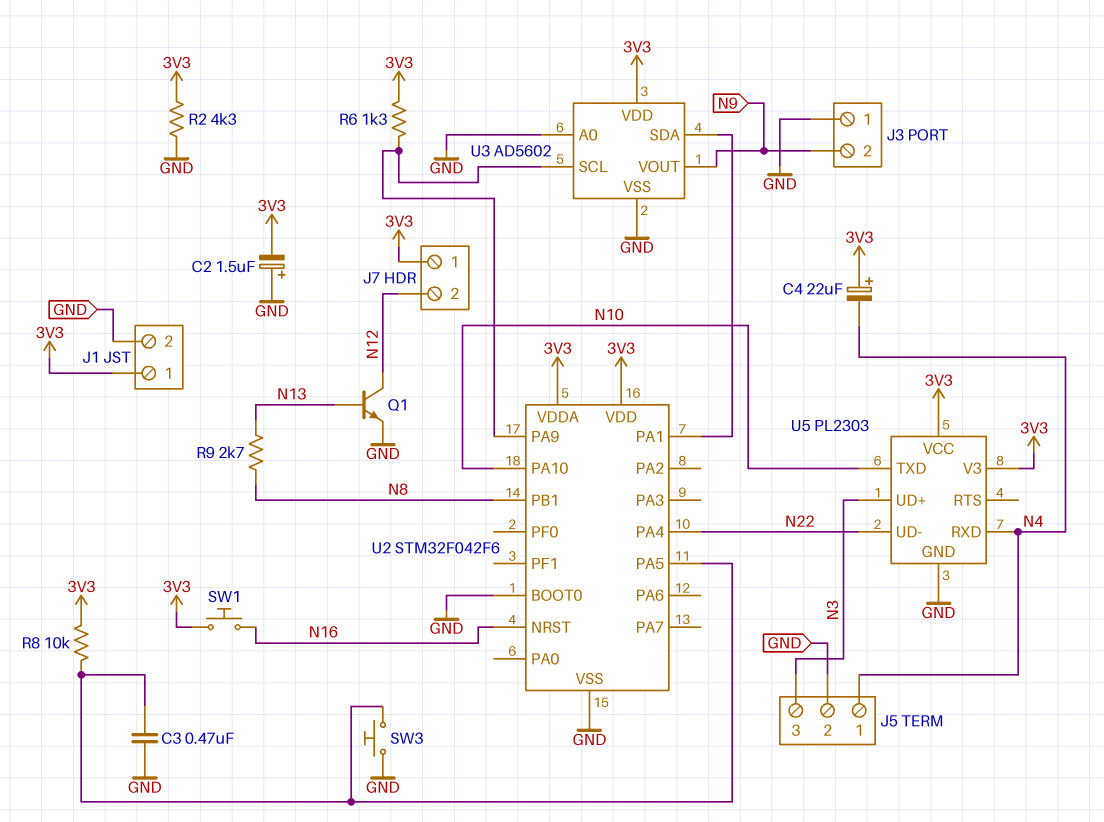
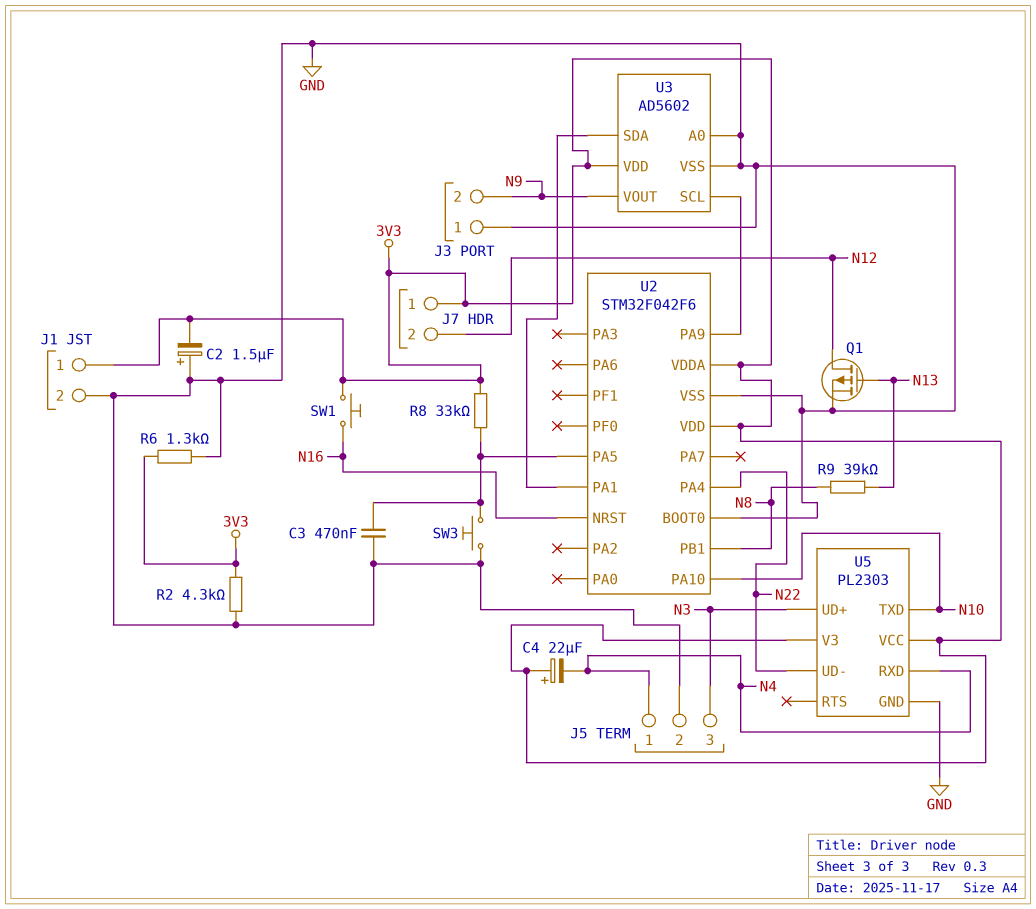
Q1: NPN (B N13, C N12, E GND) -> PMOS (G N13, D N12, S GND)
R6: 1.3k (3V3, U2/PA9) -> 1.3k (3V3, GND)
R8: 10k (3V3, U2/PA5) -> 33k (3V3, U2/PA5)
R9: 2.7k (N8, N13) -> 39k (N8, N13)

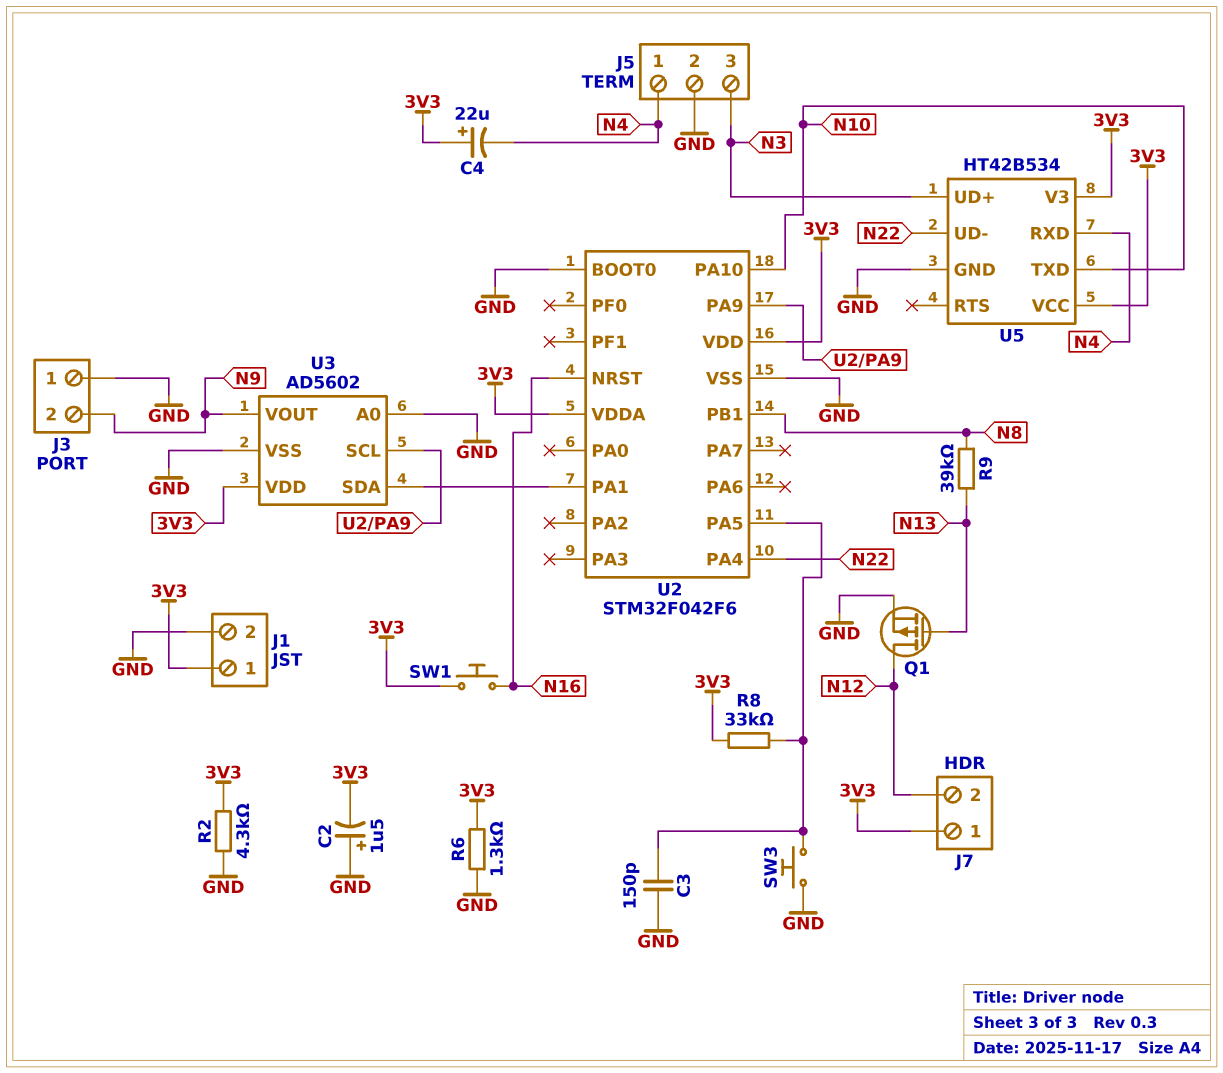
C3: 470nF (GND, U2/PA5) -> 150pF (GND, U2/PA5)
U5: PL2303 -> HT42B534

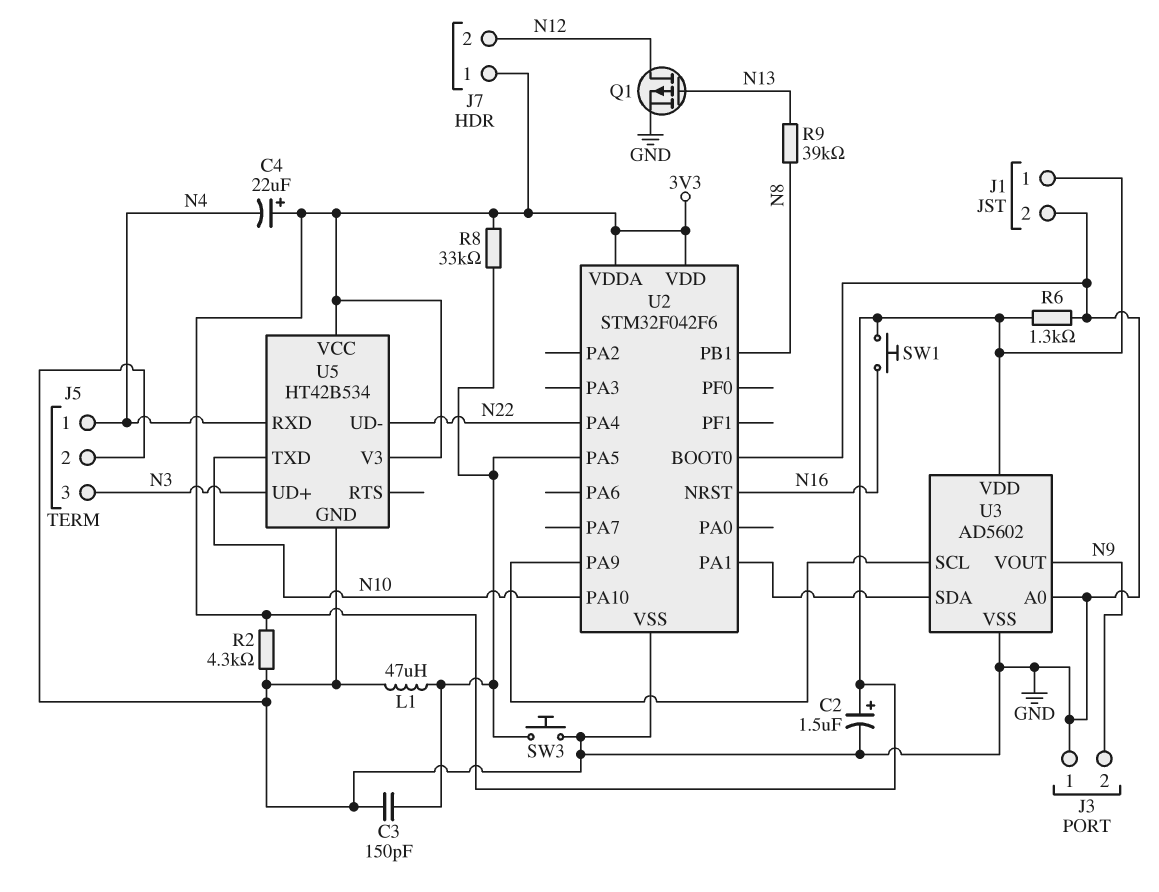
C2: 1.5uF (plus GND, minus 3V3) -> 1.5uF (plus 3V3, minus GND)
L1: none -> 47uH (GND, U2/PA5)

